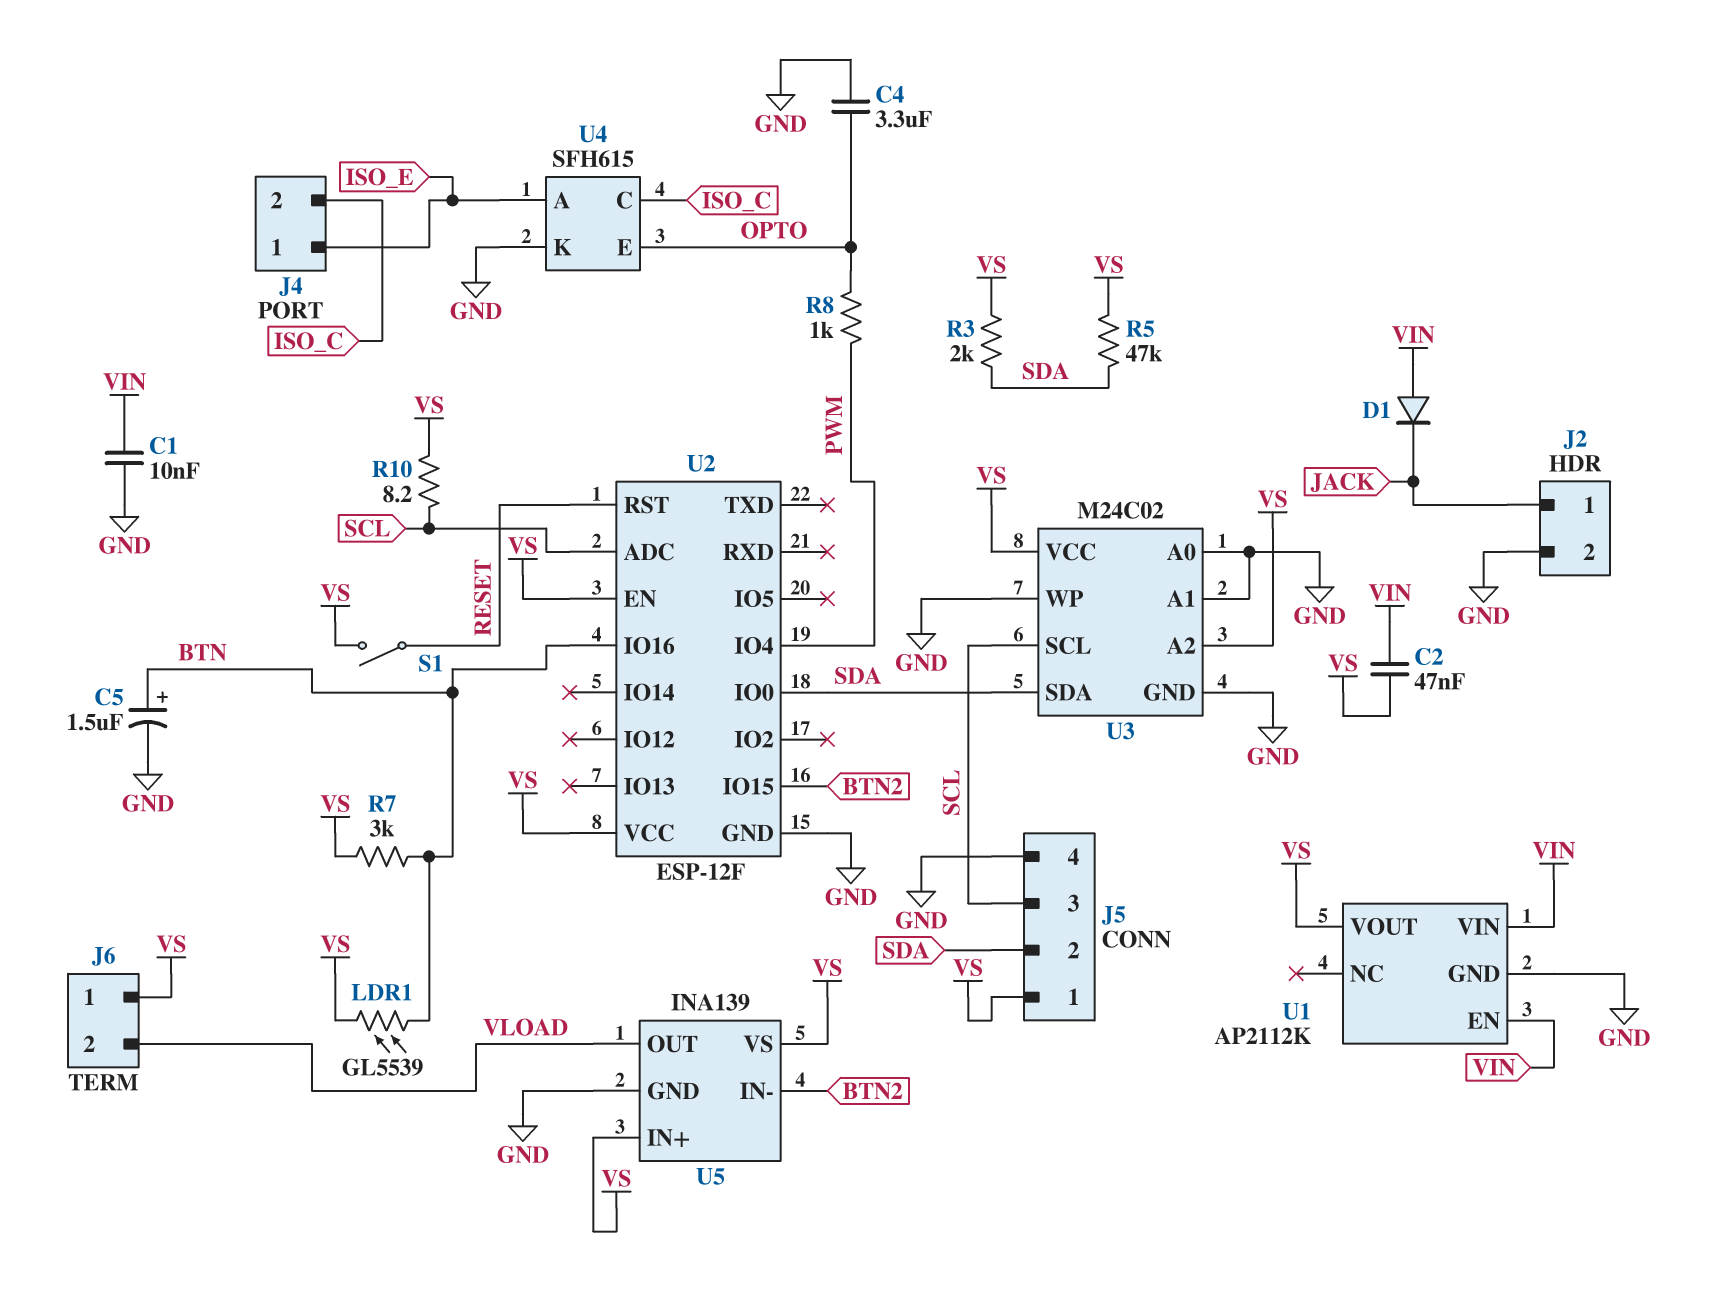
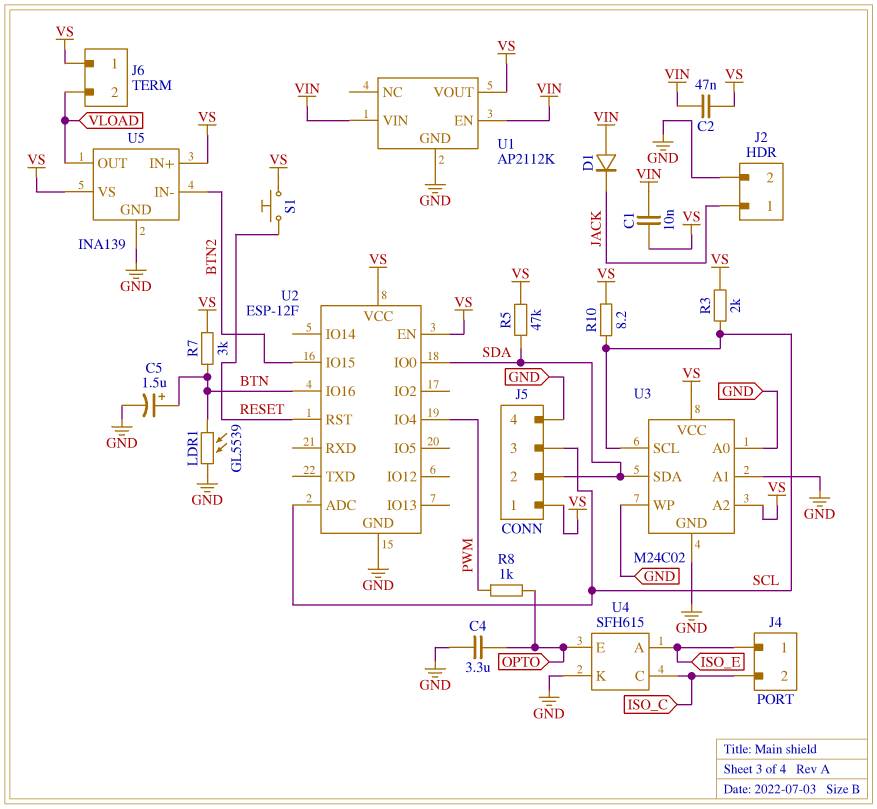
C1: 10nF (GND, VIN) -> 10nF (VIN, VS)
LDR1: GL5539 (BTN, VS) -> GL5539 (BTN, GND)
R3: 2k (SDA, VS) -> 2k (SCL, VS)
S1: switch (RESET, VS) -> button (RESET, VS)

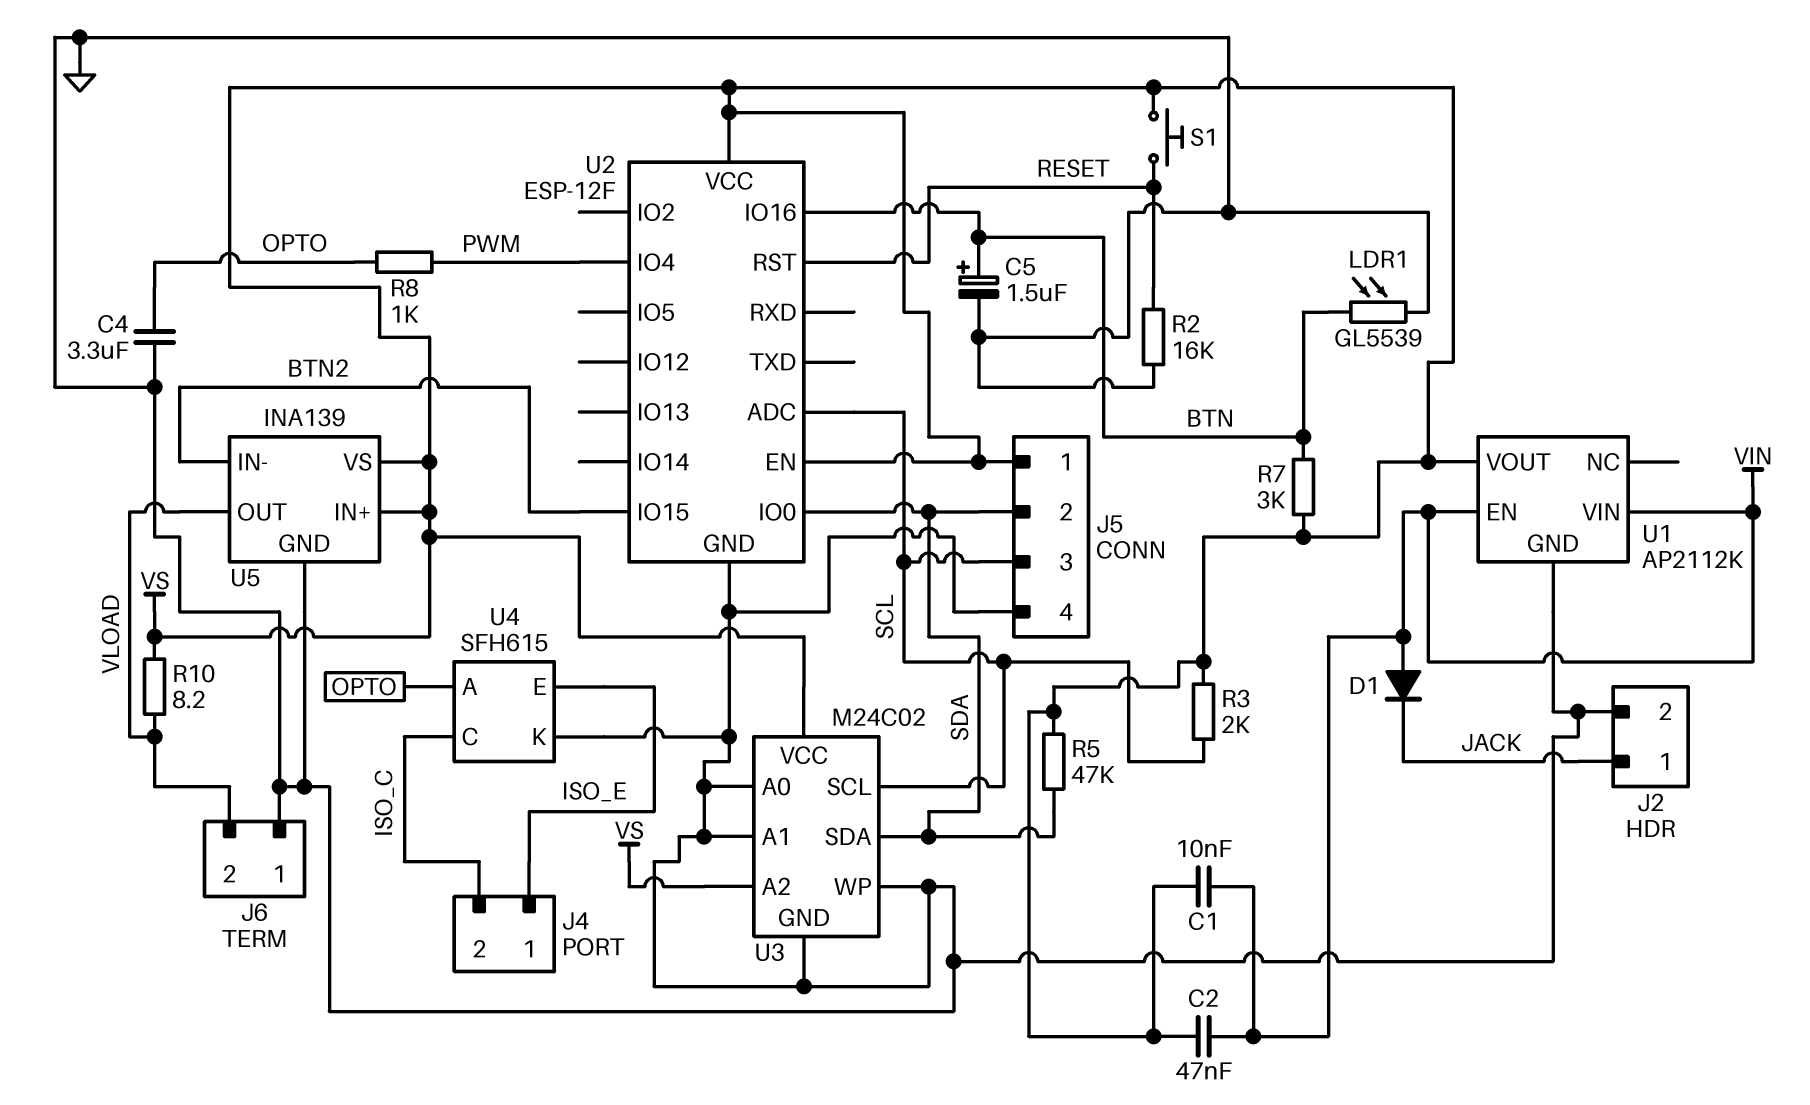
J6 pin 1: VS -> GND
R2: none -> 16k (GND, RESET)
R10: 8.2 (SCL, VS) -> 8.2 (VLOAD, VS)
U4 pin A: ISO_E -> OPTO
U4 pin E: OPTO -> ISO_E

